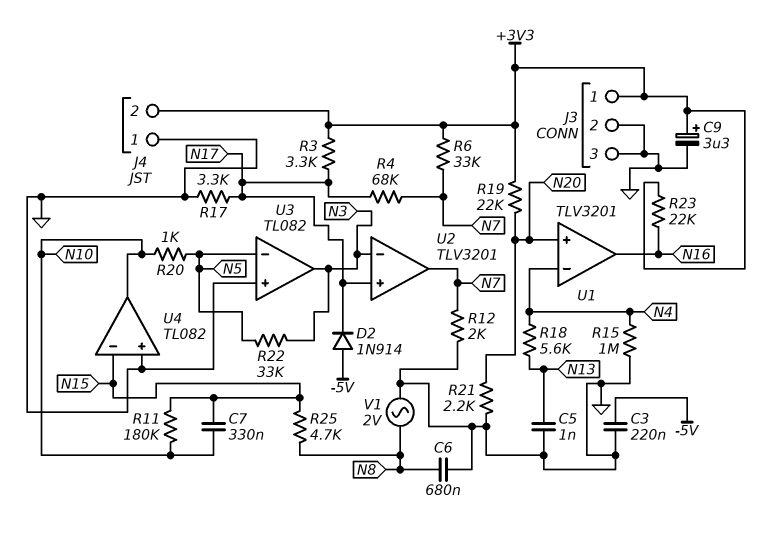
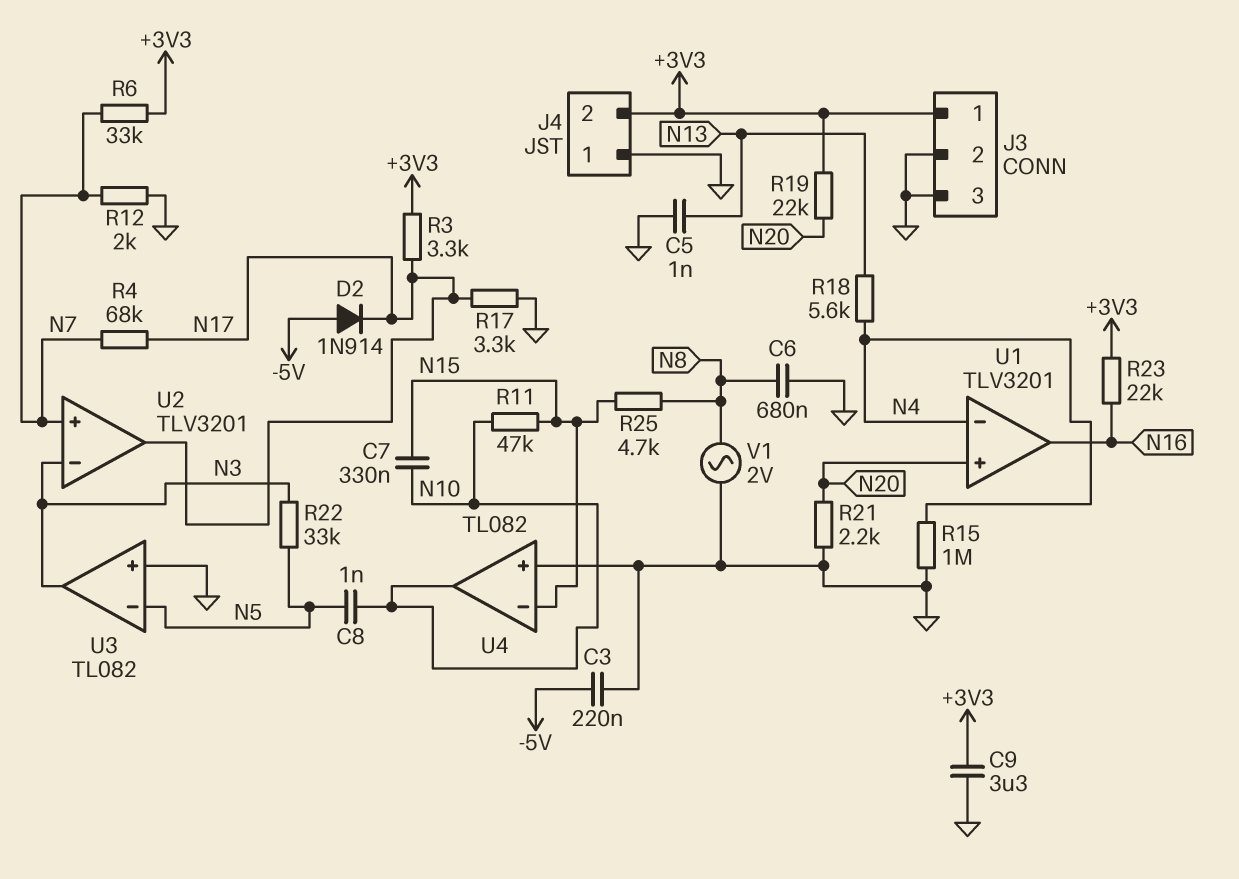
C8: none -> 1nF (N5, N10)
C9: 3.3uF (plus +3V3, minus GND) -> 3.3uF (+3V3, GND)
R11: 180k (N10, N15) -> 47k (N10, N15)
R20: 1k (N5, N10) -> none
U2 pin in+: N17 -> N7
U2 pin out: N7 -> N17

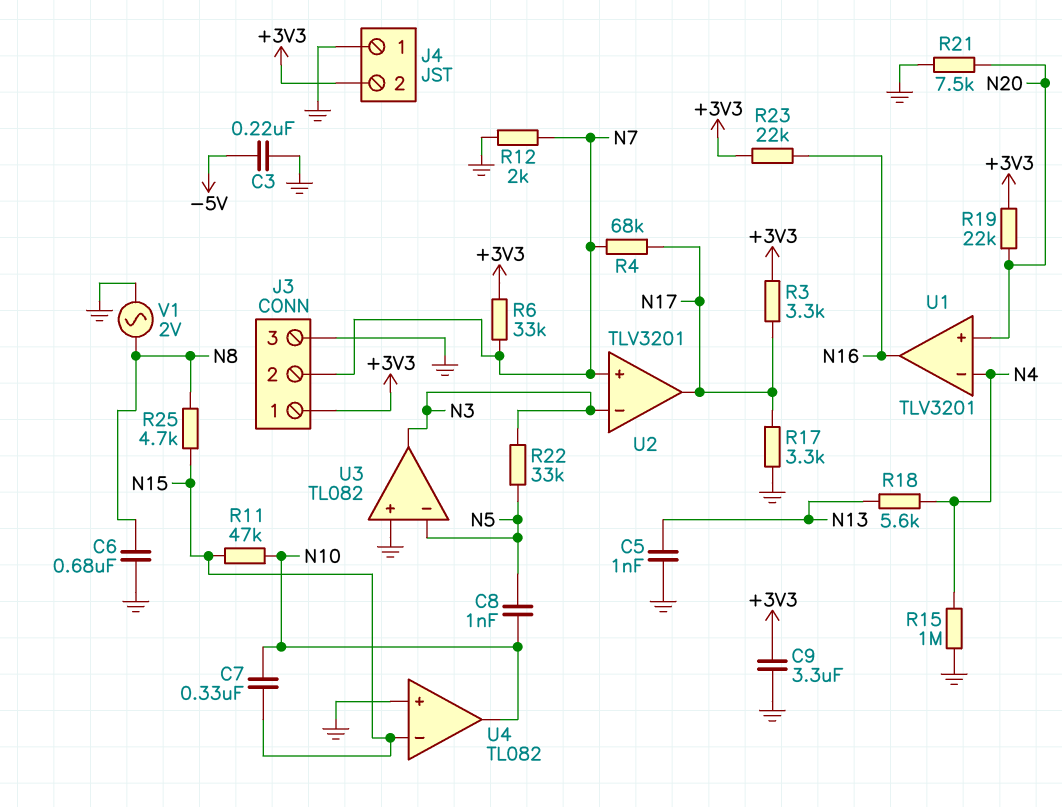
D2: diode 1N914 (A -5V, K N17) -> none
J3 pin 2: GND -> N7
R21: 2.2k (GND, N20) -> 7.5k (GND, N20)

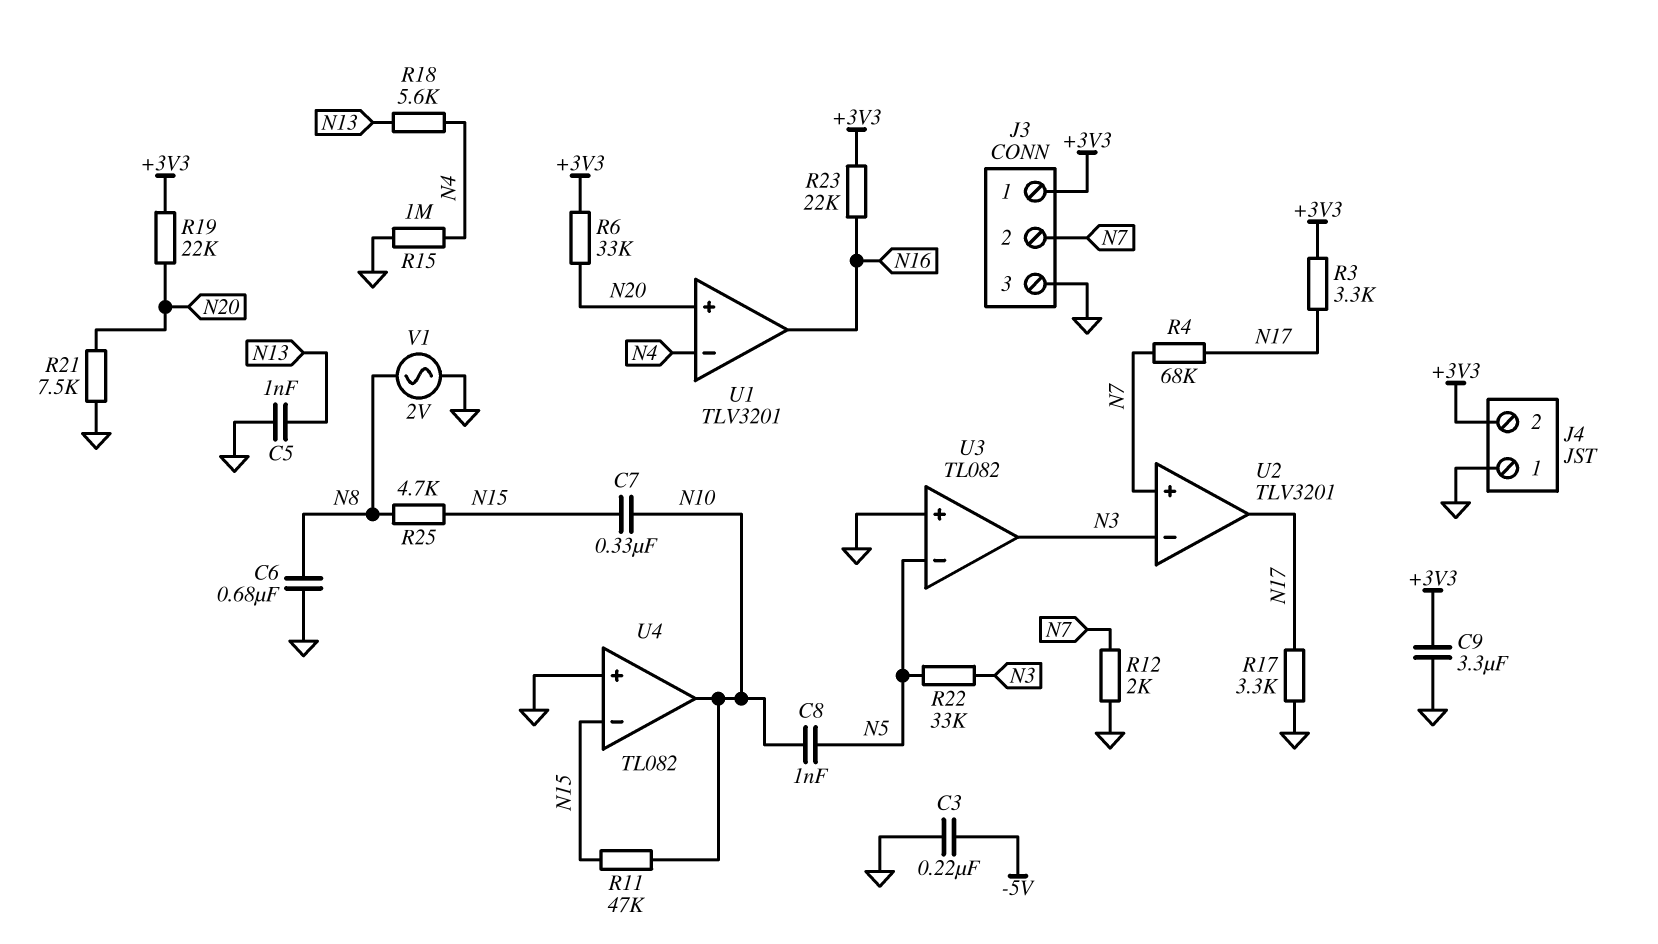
R6: 33k (+3V3, N7) -> 33k (+3V3, N20)

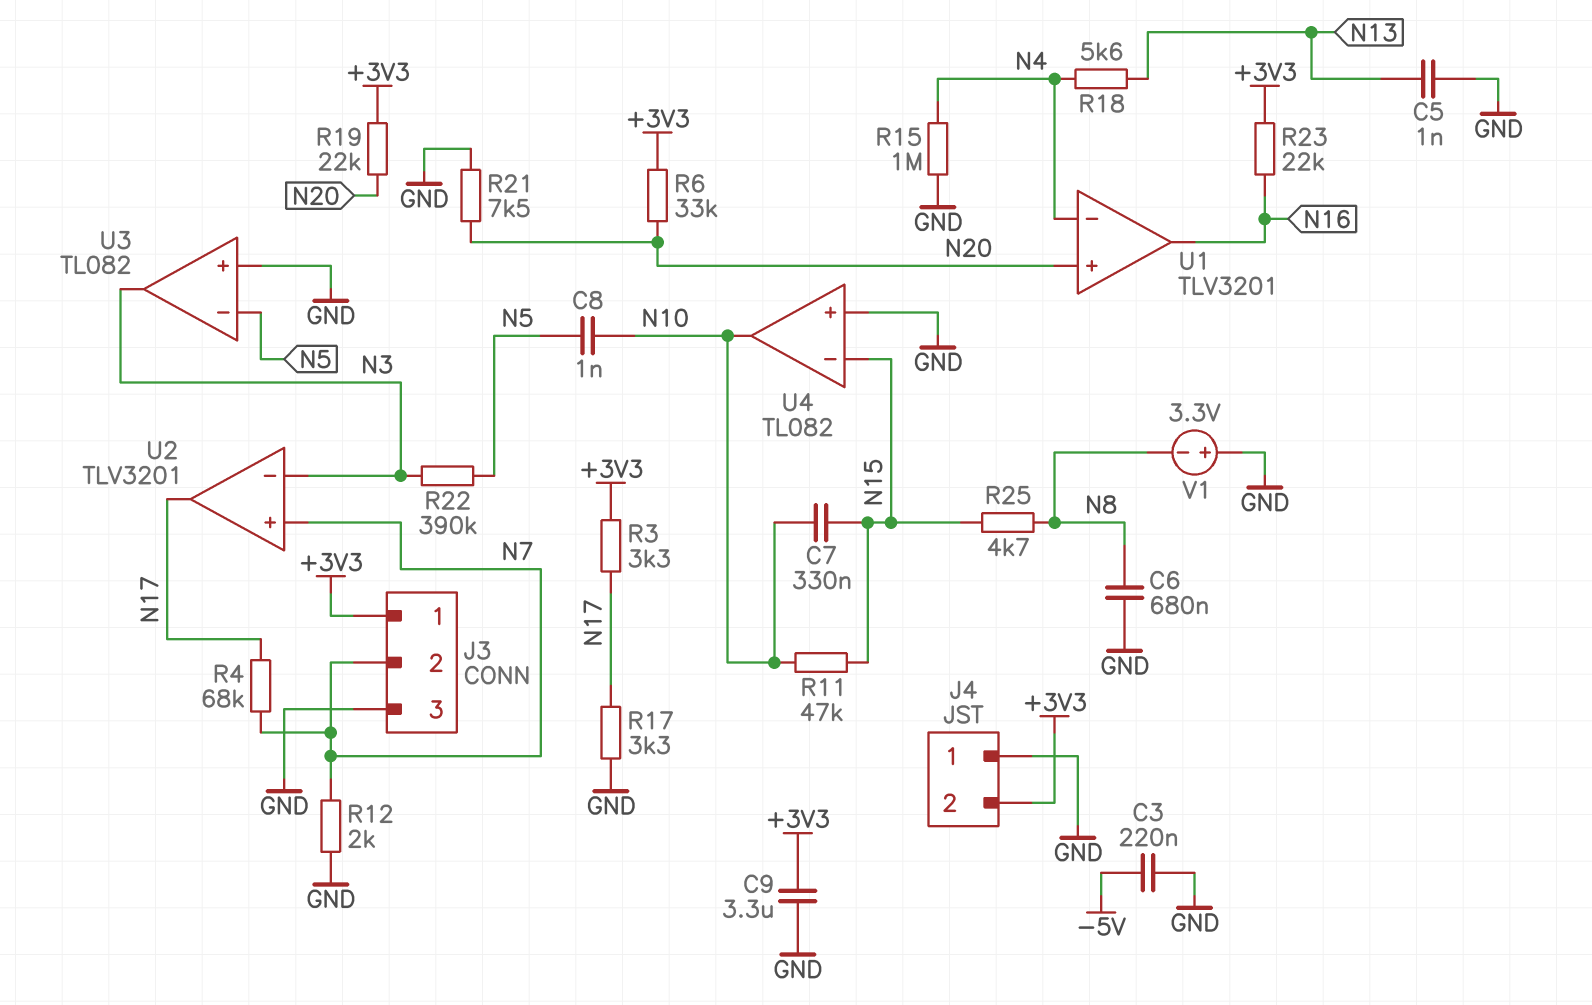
R22: 33k (N3, N5) -> 390k (N3, N5)
V1: AC 2V (GND, N8) -> 3.3V (plus GND, minus N8)

